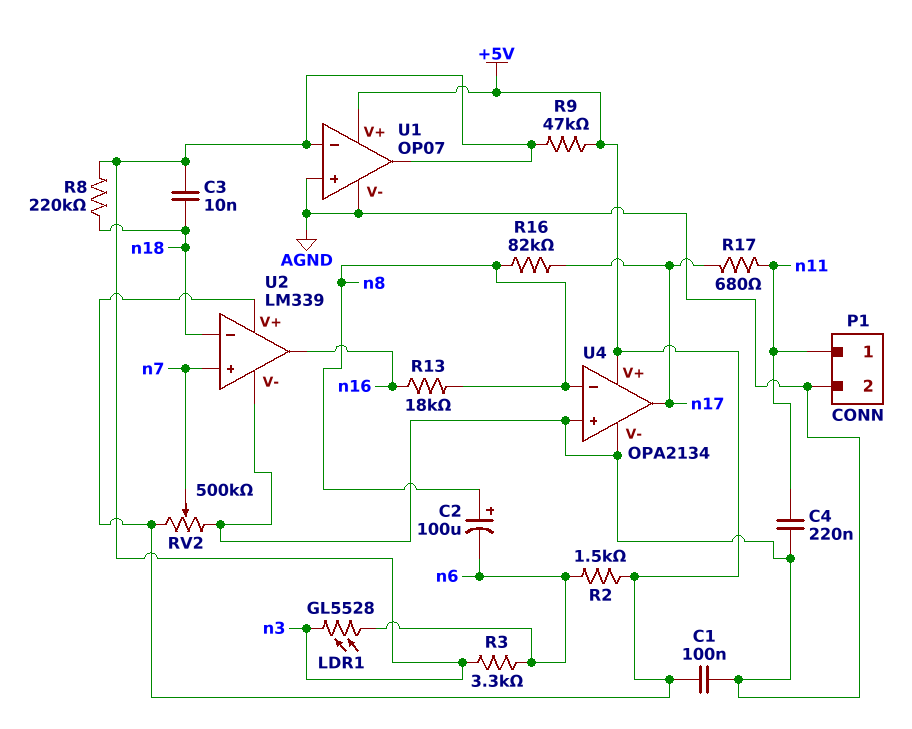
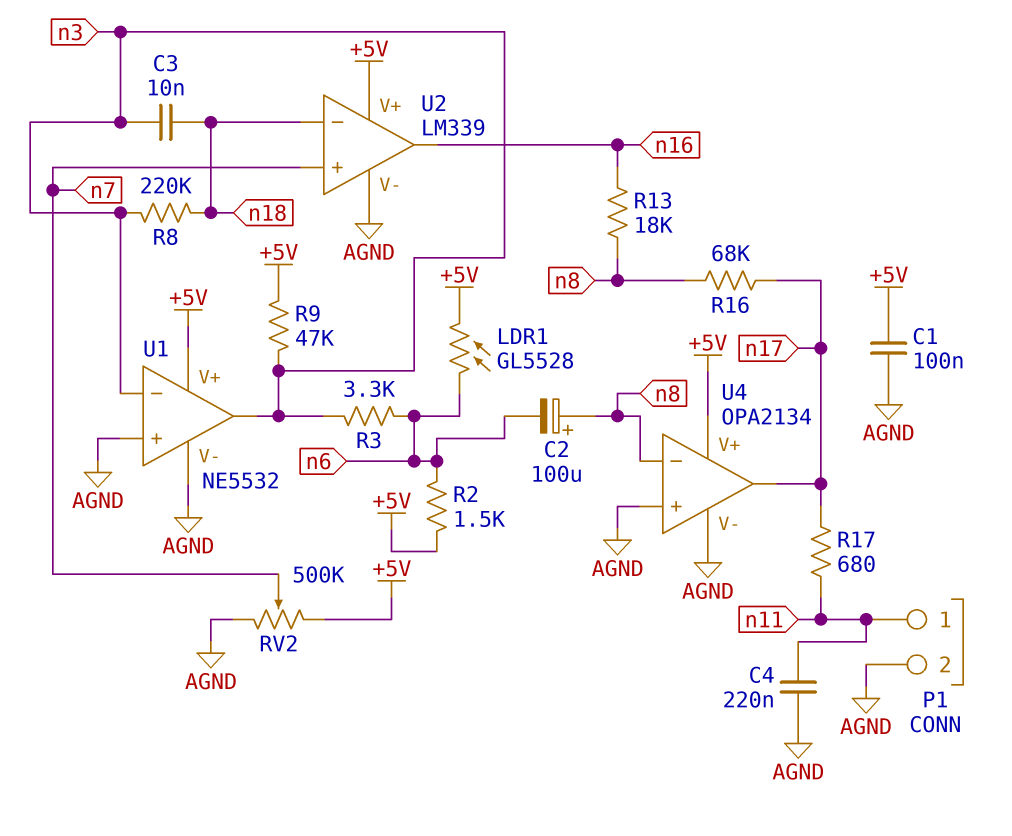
LDR1: GL5528 (n3, n6) -> GL5528 (+5V, n6)
R16: 82k (n8, n17) -> 68k (n8, n17)
U1: OP07 -> NE5532

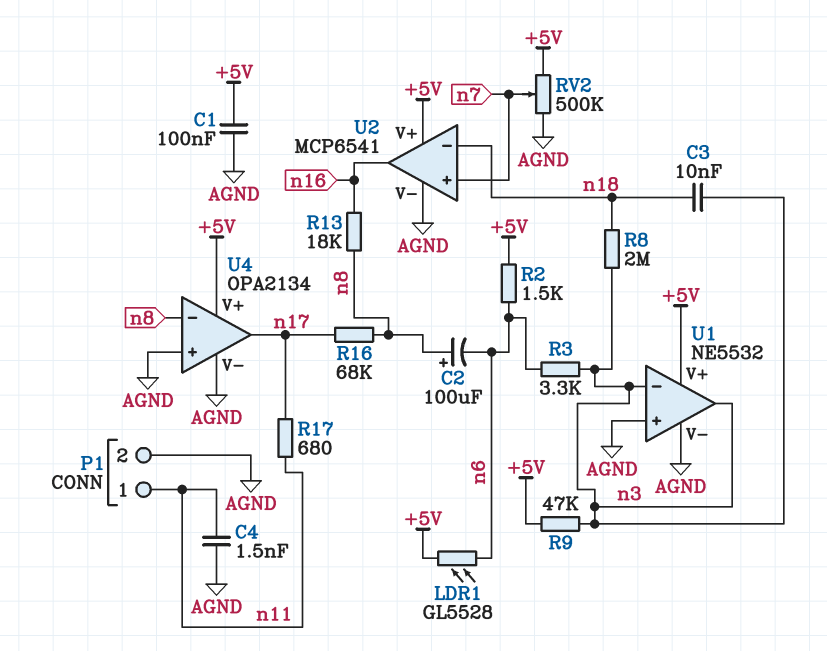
C4: 220nF (AGND, n11) -> 1.5nF (AGND, n11)
R8: 220k (n3, n18) -> 2M (n3, n18)
U2: LM339 -> MCP6541

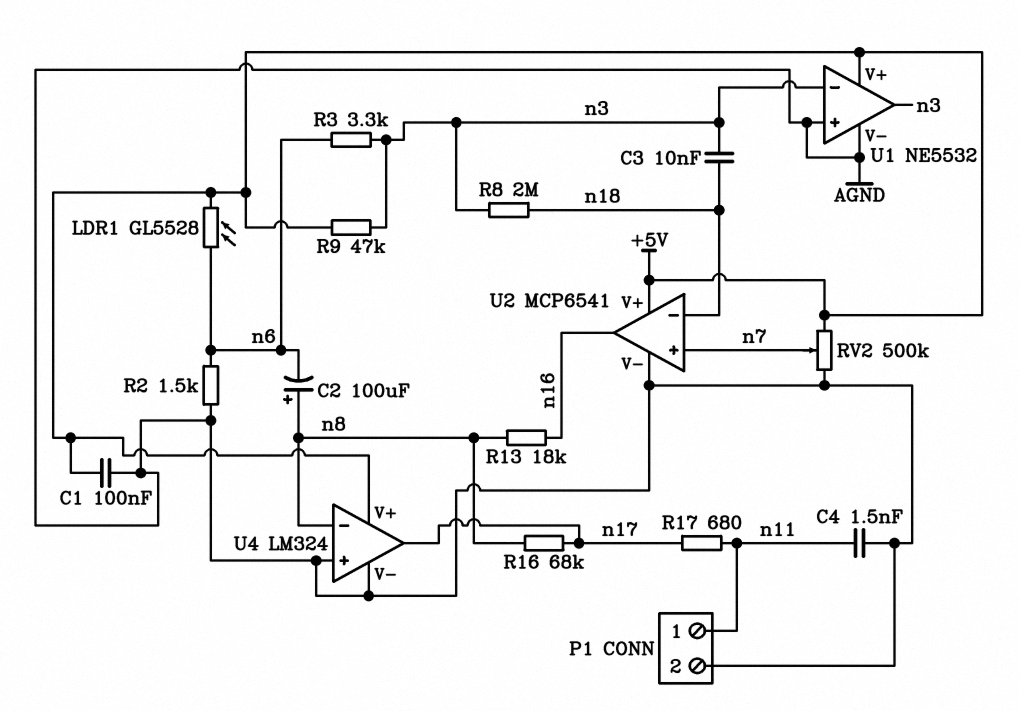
R2: 1.5k (+5V, n6) -> 1.5k (AGND, n6)
U4: OPA2134 -> LM324

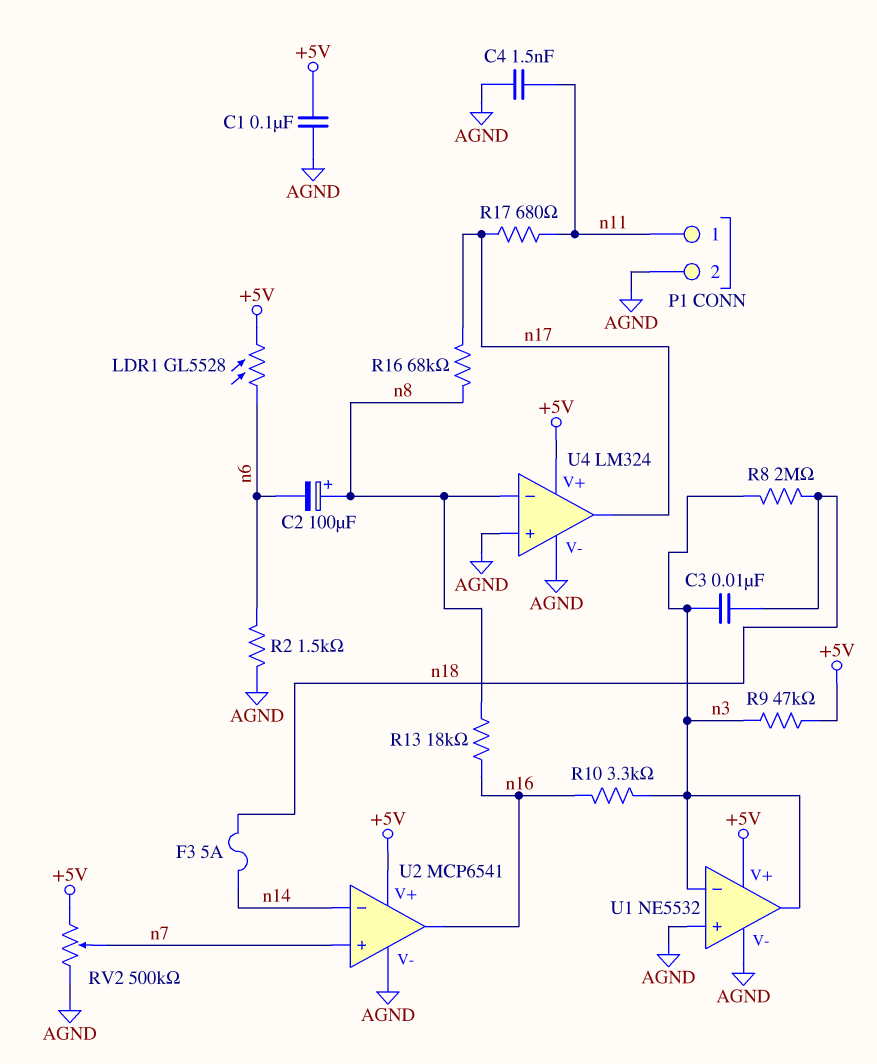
F3: none -> 5A (n14, n18)
R3: 3.3k (n3, n6) -> none
R10: none -> 3.3k (n3, n16)
U2 pin in-: n18 -> n14

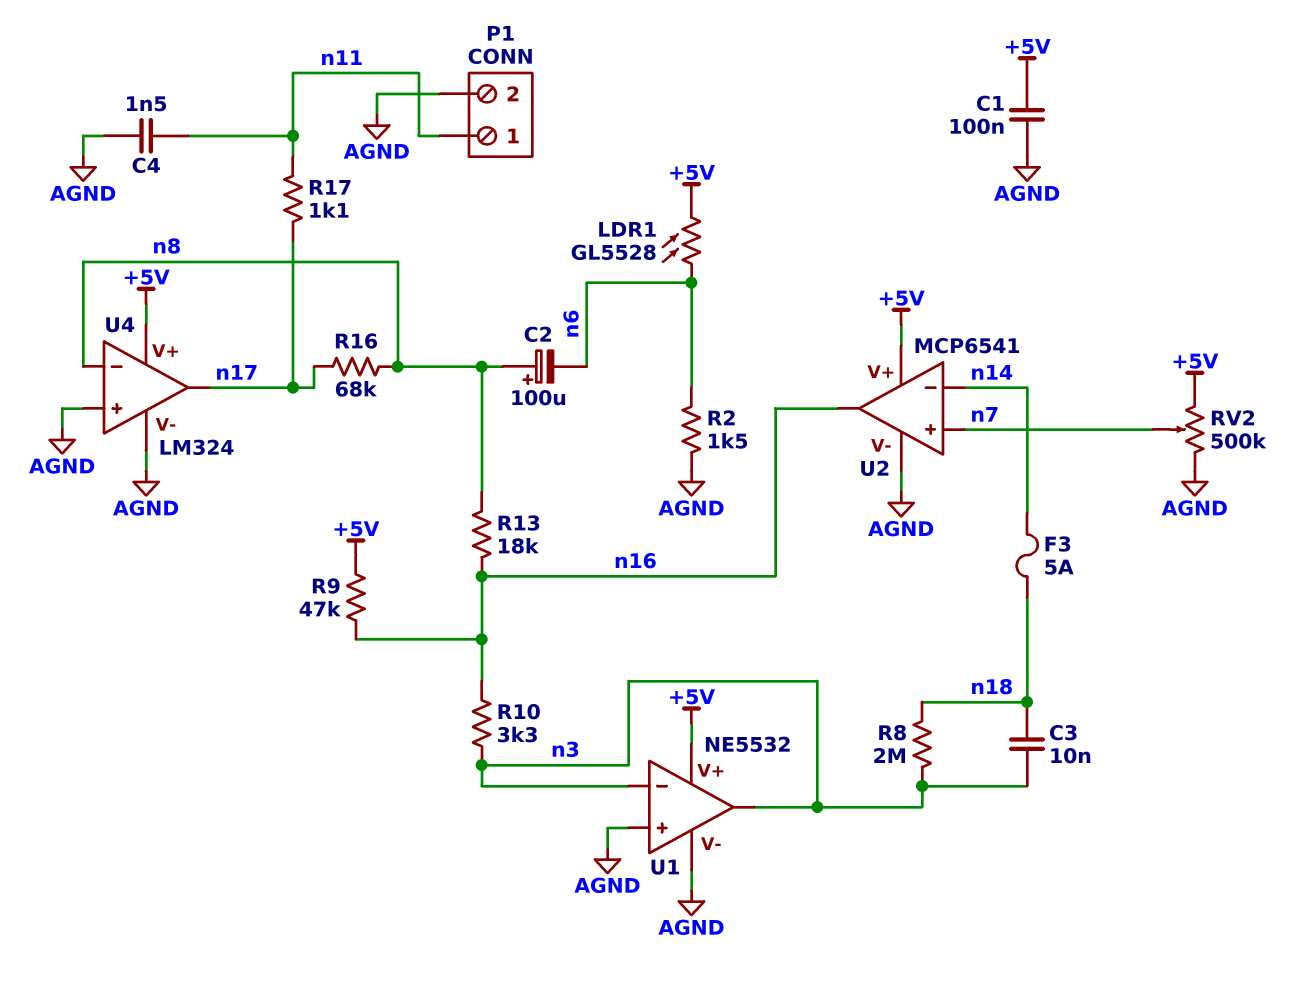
R9: 47k (+5V, n3) -> 47k (+5V, n16)
R17: 680 (n11, n17) -> 1.1k (n11, n17)

